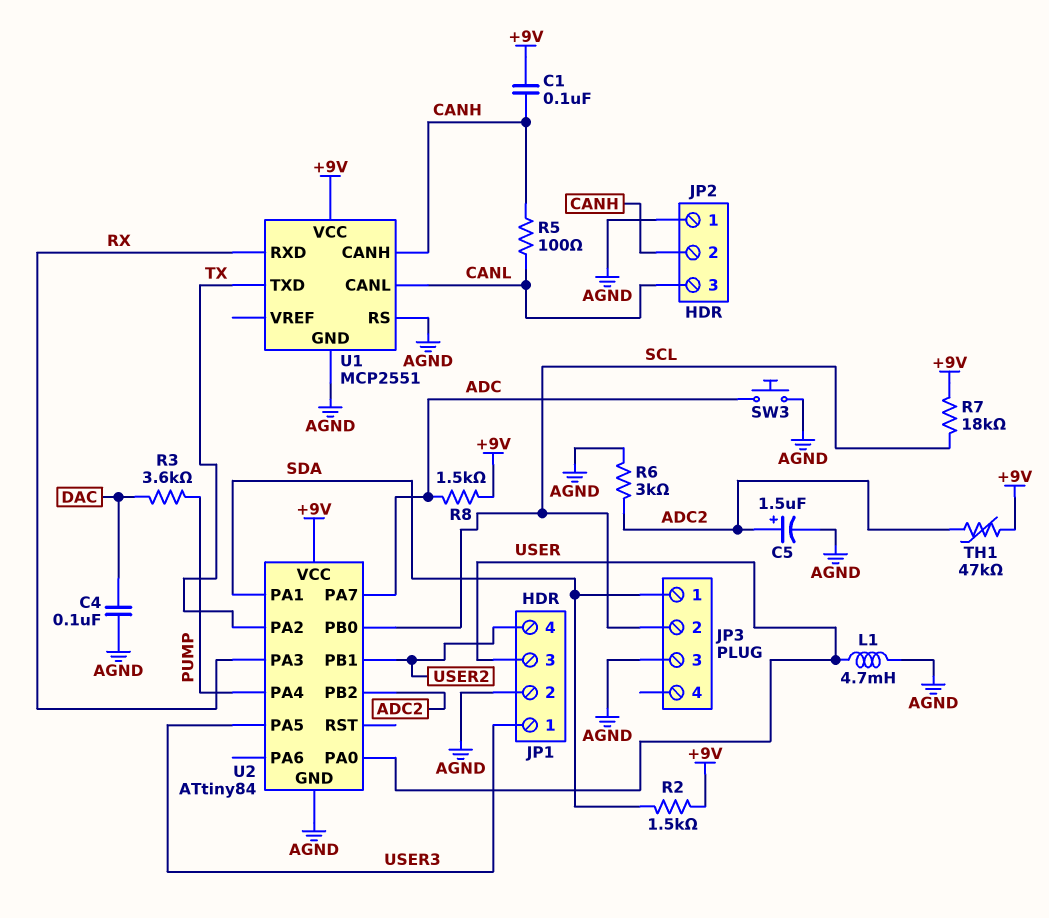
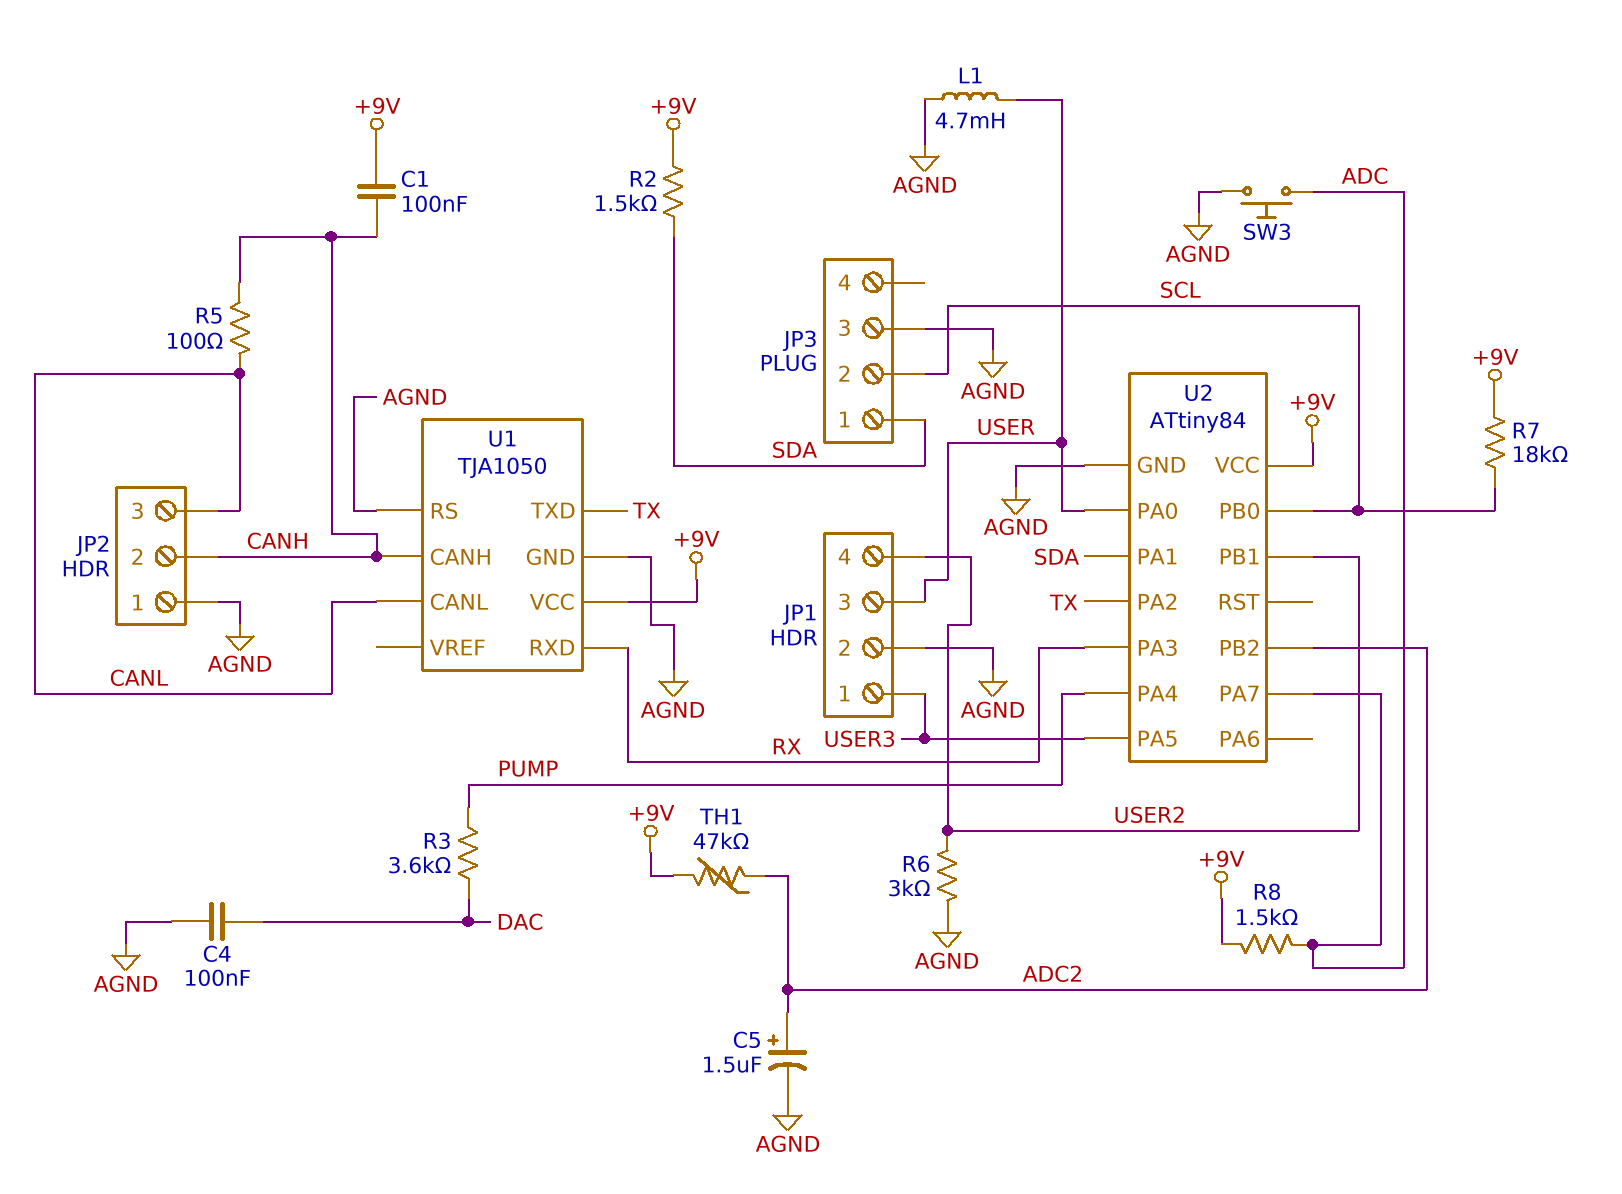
R6: 3k (ADC2, AGND) -> 3k (AGND, USER2)
U1: MCP2551 -> TJA1050

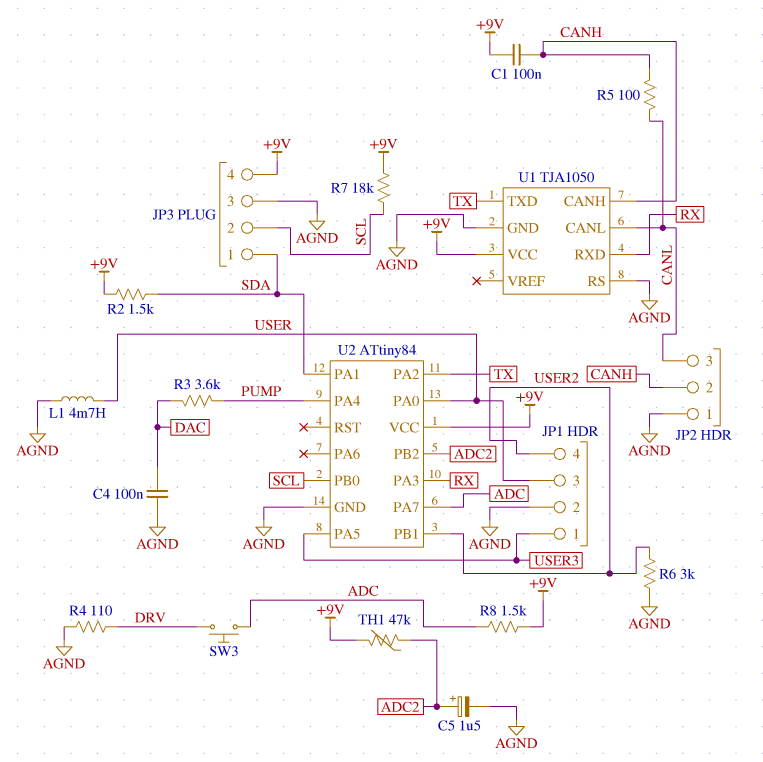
JP3 pin 4: none -> +9V
R4: none -> 110 (AGND, DRV)
SW3: button (ADC, AGND) -> button (ADC, DRV)

